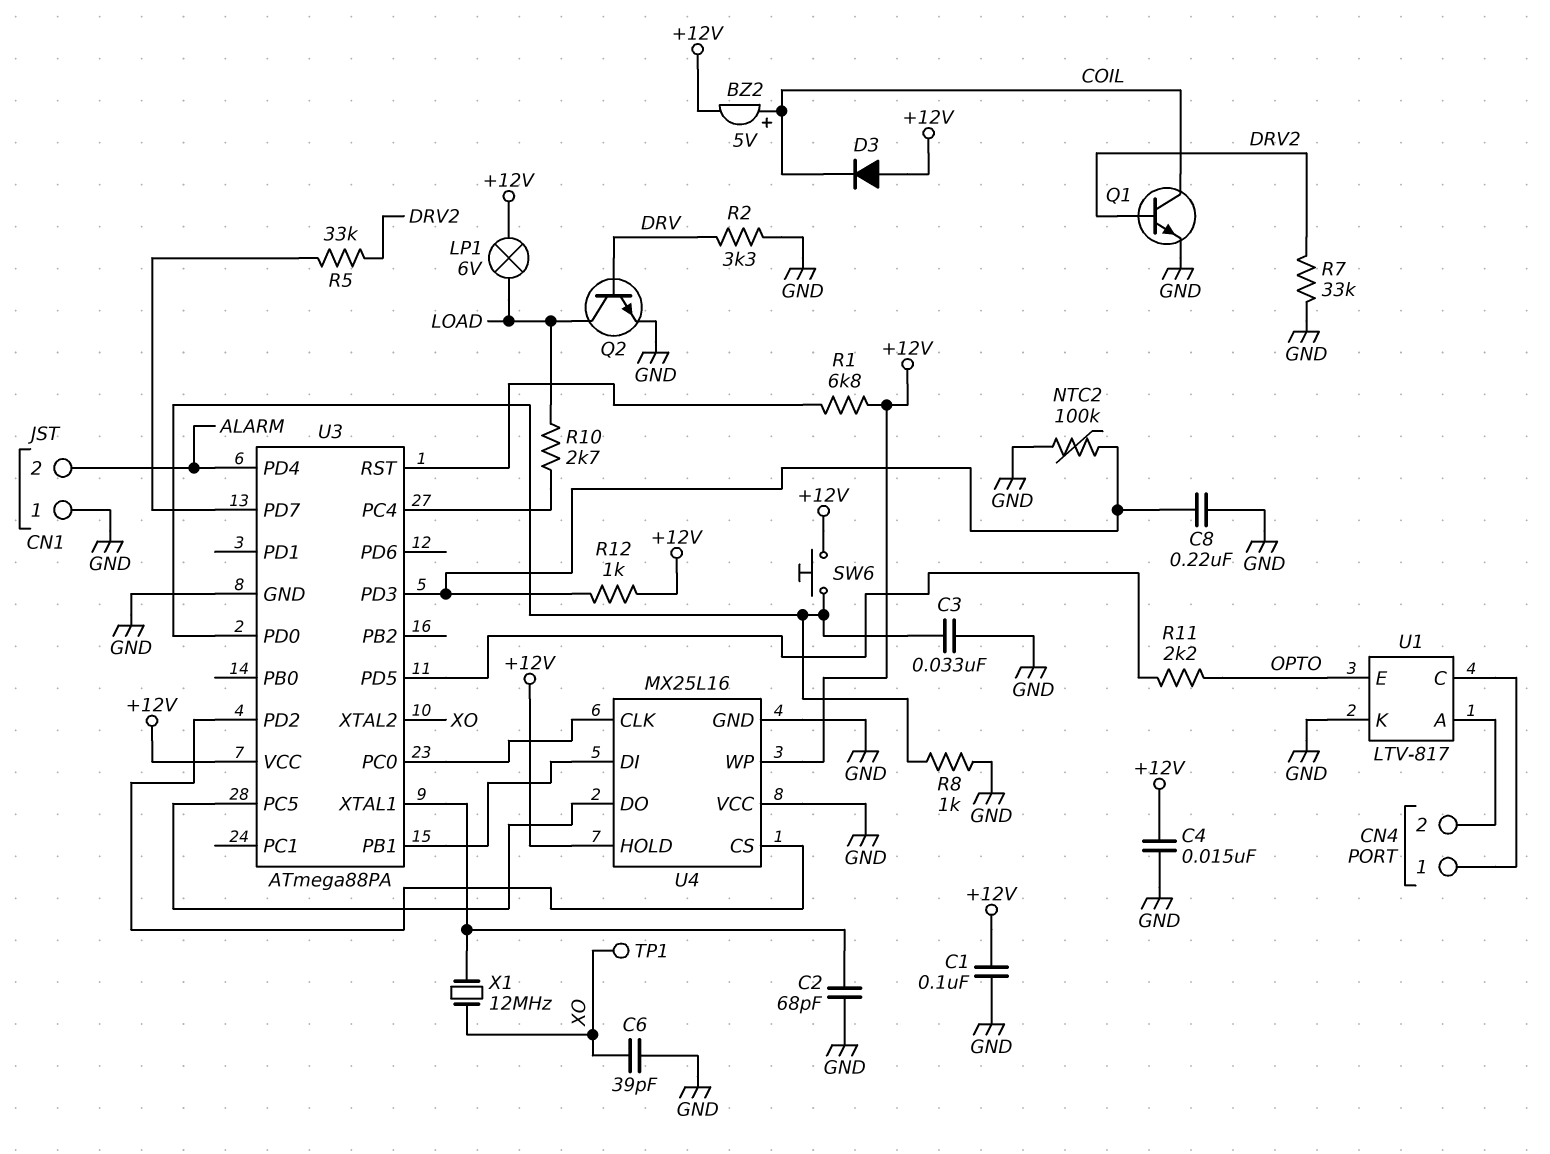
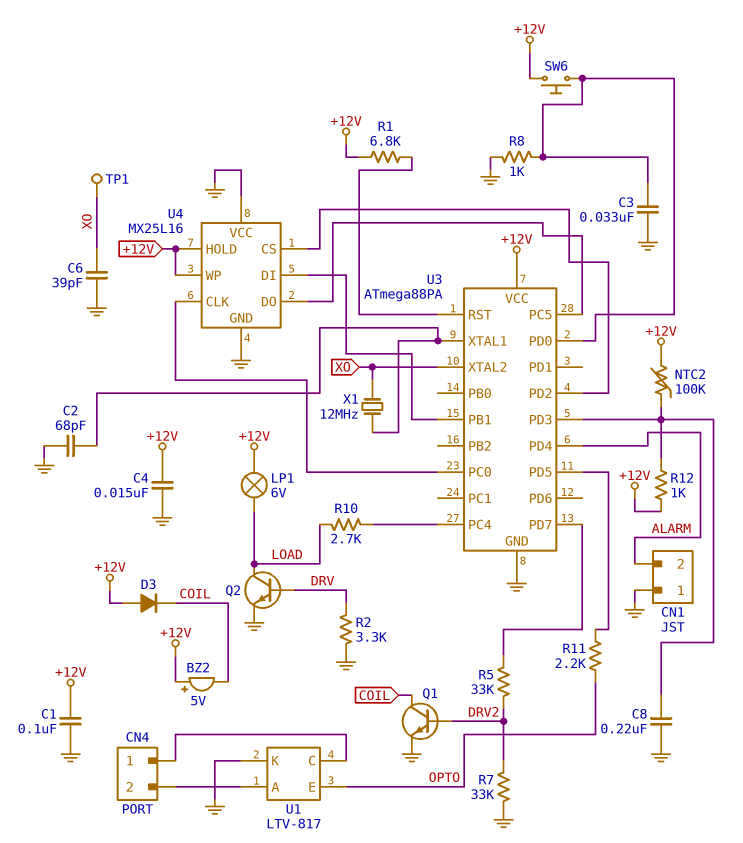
BZ2: buzzer 5V (plus COIL, minus +12V) -> buzzer 5V (plus +12V, minus COIL)
NTC2: 100k (GND, U3/PD3) -> 100k (+12V, U3/PD3)

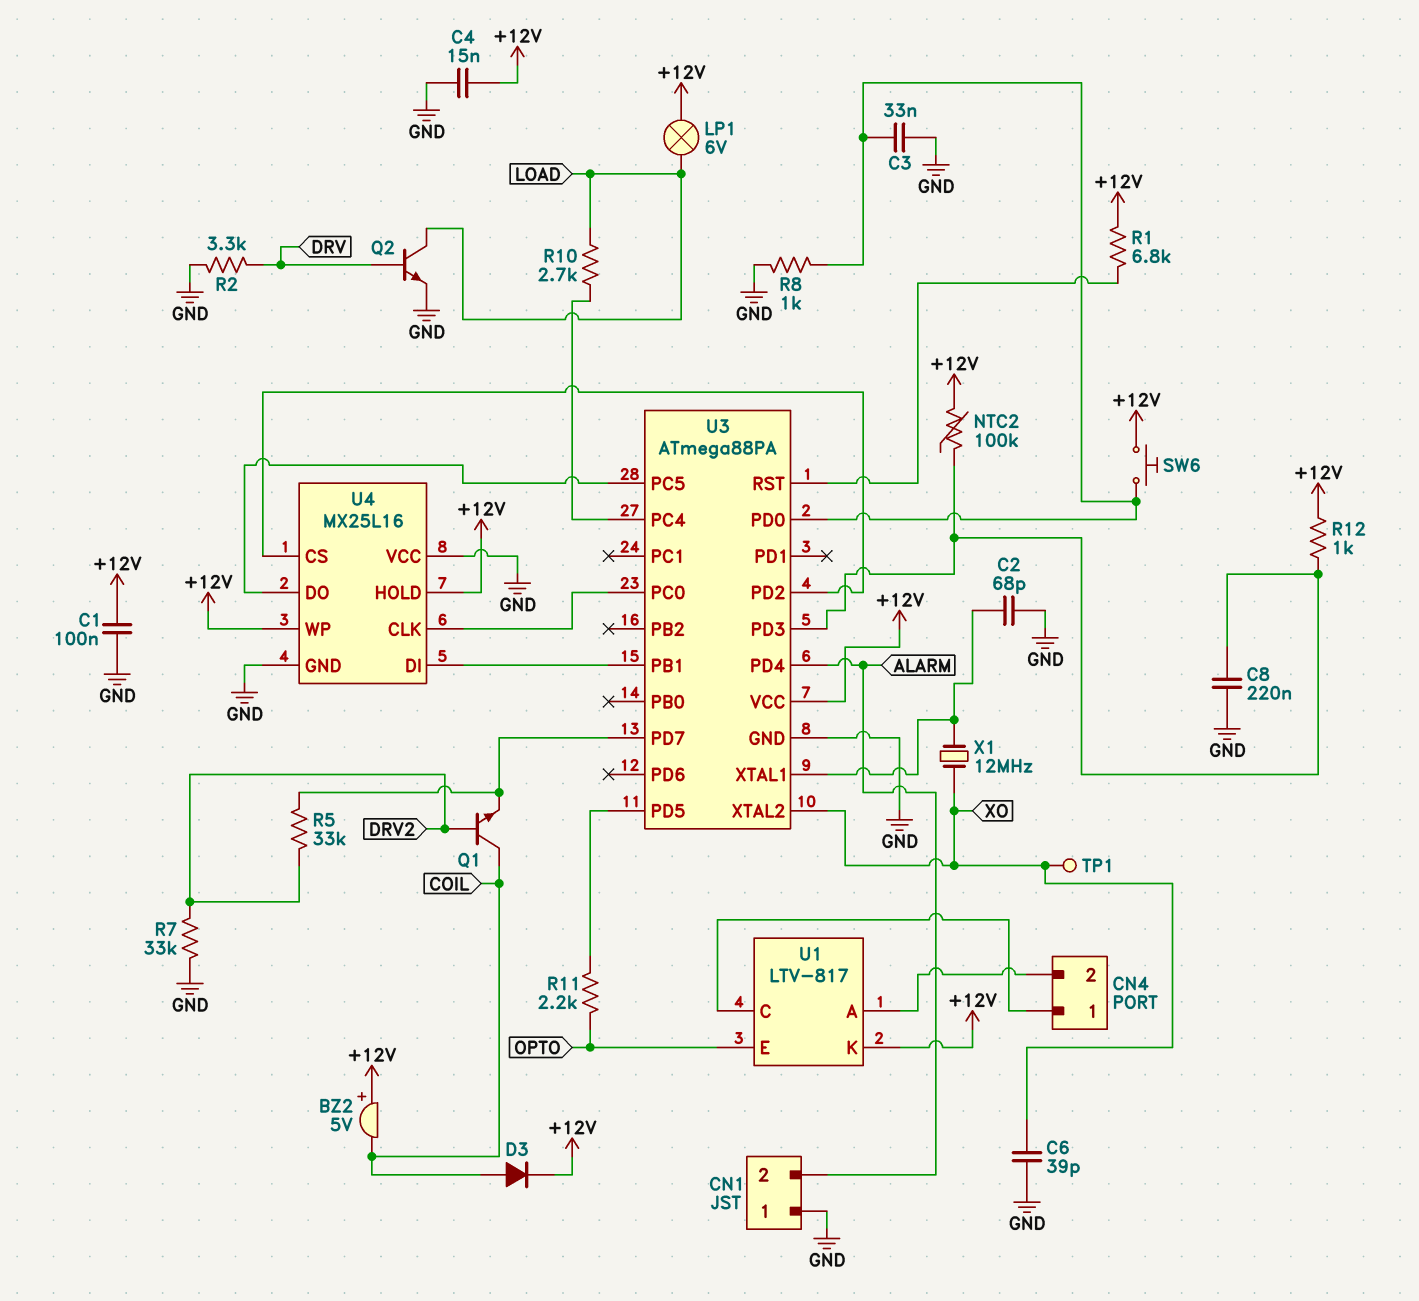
D3: diode (A +12V, K COIL) -> diode (A COIL, K +12V)
Q1: NPN (B DRV2, C COIL, E GND) -> NPN (B DRV2, C COIL, E U3/PD7)
U1 pin K: GND -> +12V

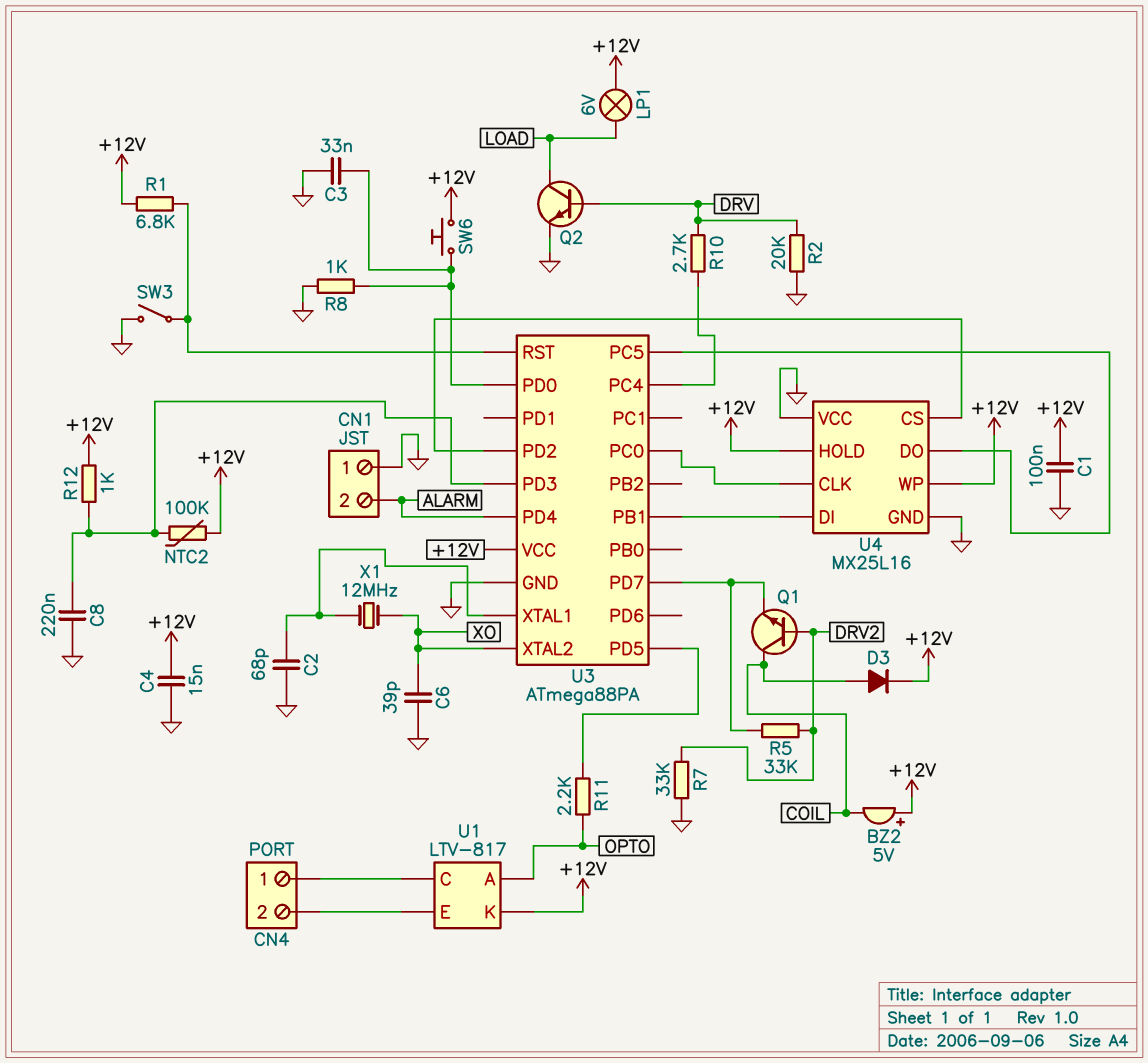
R2: 3.3k (DRV, GND) -> 20k (DRV, GND)
R10: 2.7k (LOAD, U3/PC4) -> 2.7k (DRV, U3/PC4)
SW3: none -> switch (GND, U3/RST)
TP1: test point (XO) -> none
U1 pin A: CN4/2 -> OPTO
U1 pin E: OPTO -> CN4/2

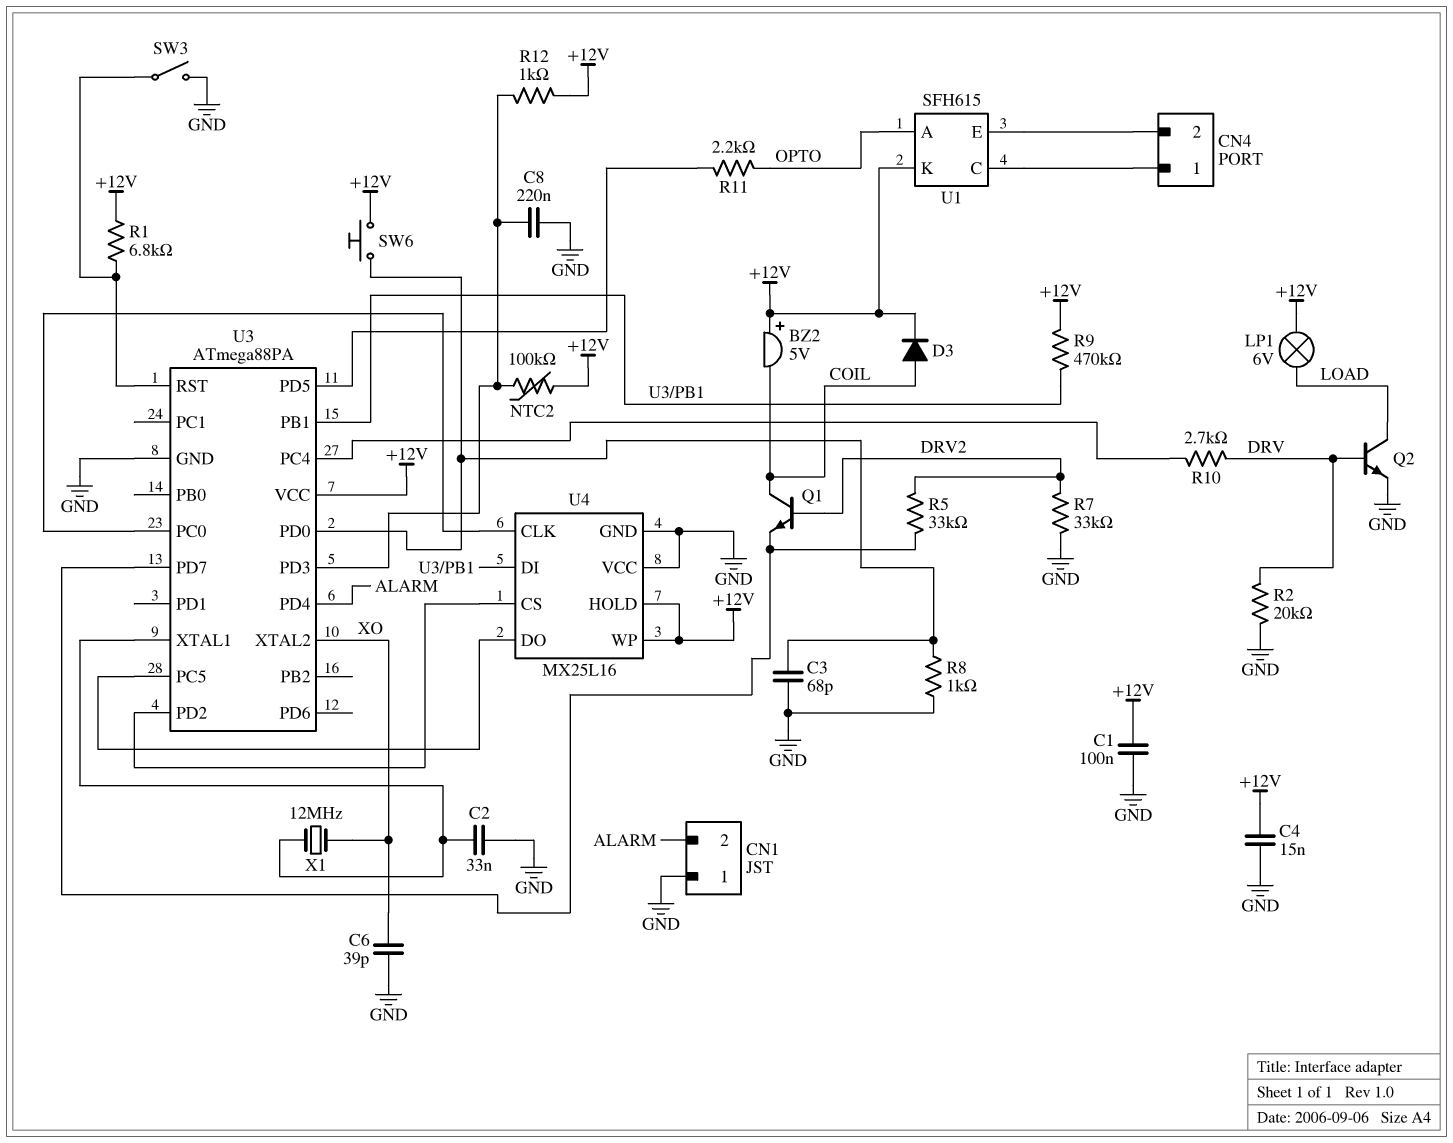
C2: 68pF (GND, U3/XTAL1) -> 33nF (GND, U3/XTAL1)
C3: 33nF (GND, U3/PD0) -> 68pF (GND, U3/PD0)
R9: none -> 470k (+12V, U3/PB1)
U1: LTV-817 -> SFH615

